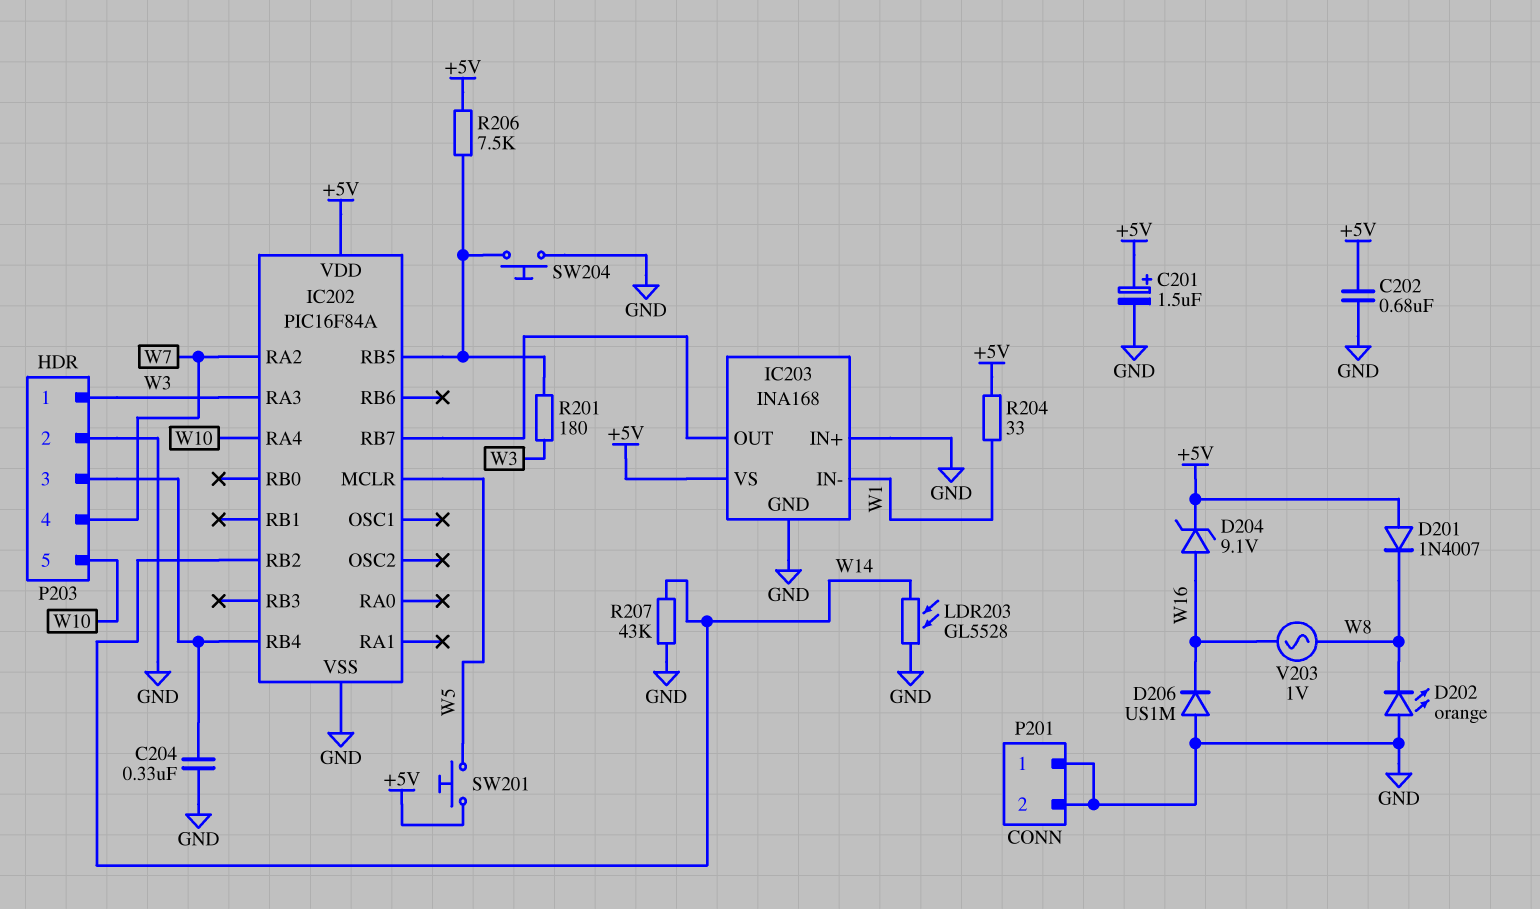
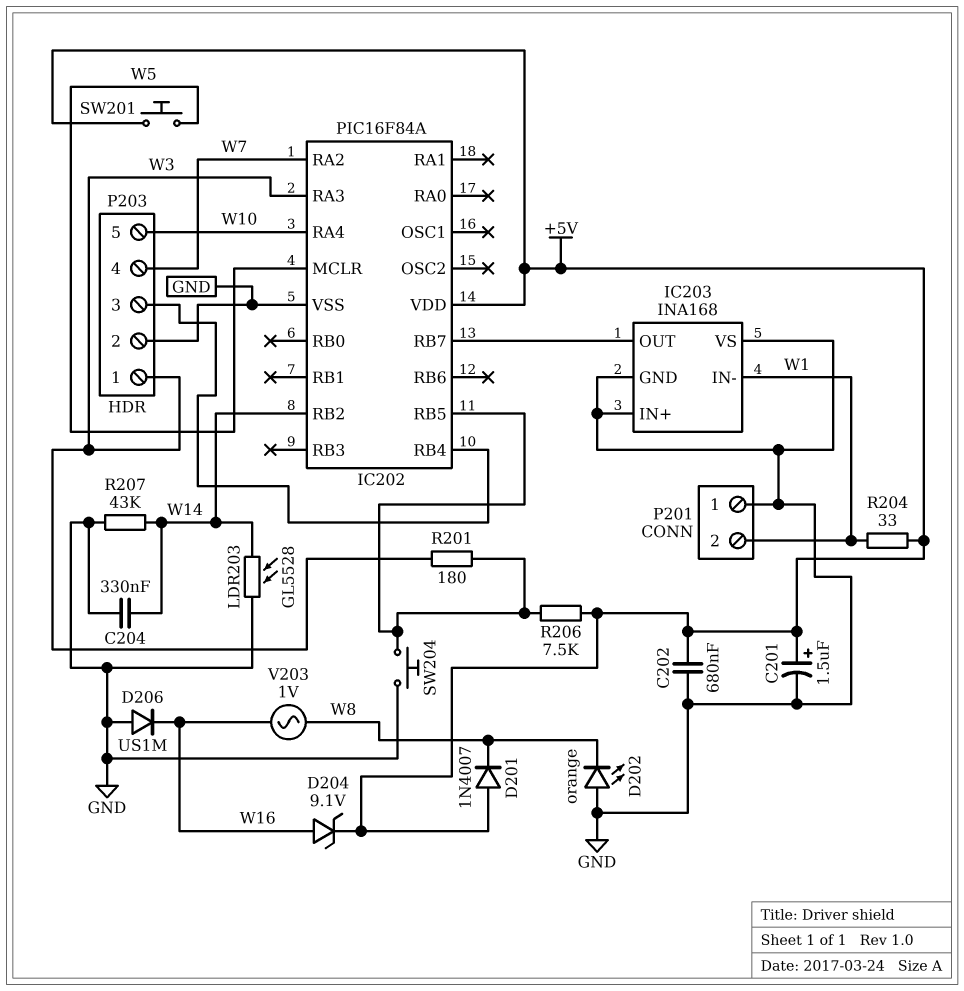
C204: 330nF (GND, IC202/RB4) -> 330nF (GND, W14)
IC203 pin VS: +5V -> GND
P201 pin 2: GND -> W1

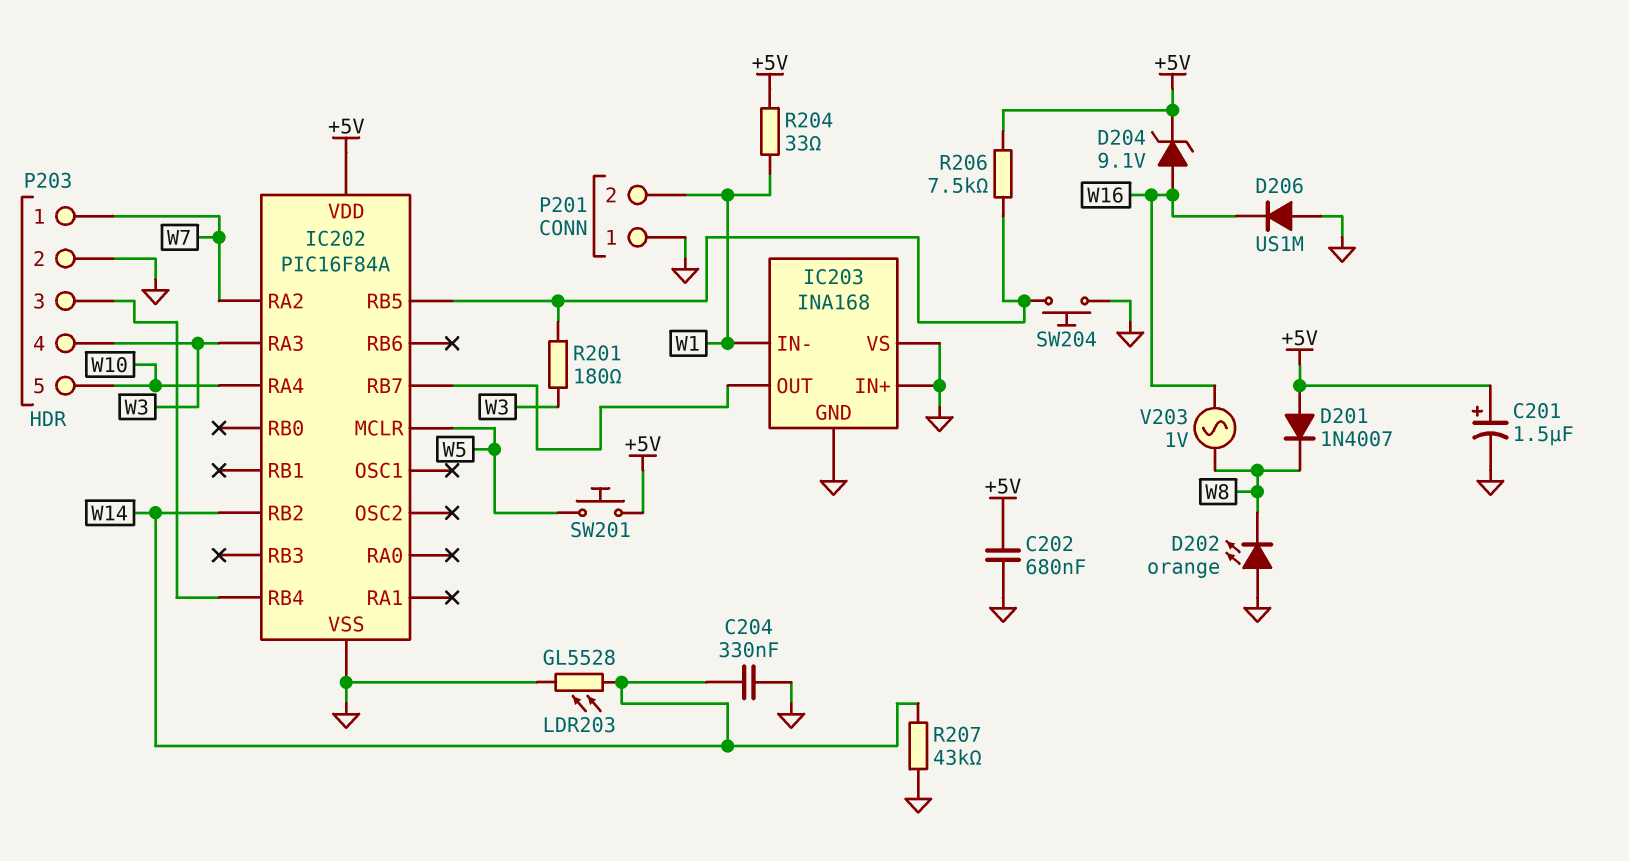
P203 pin 1: W3 -> W7
P203 pin 4: W7 -> W3

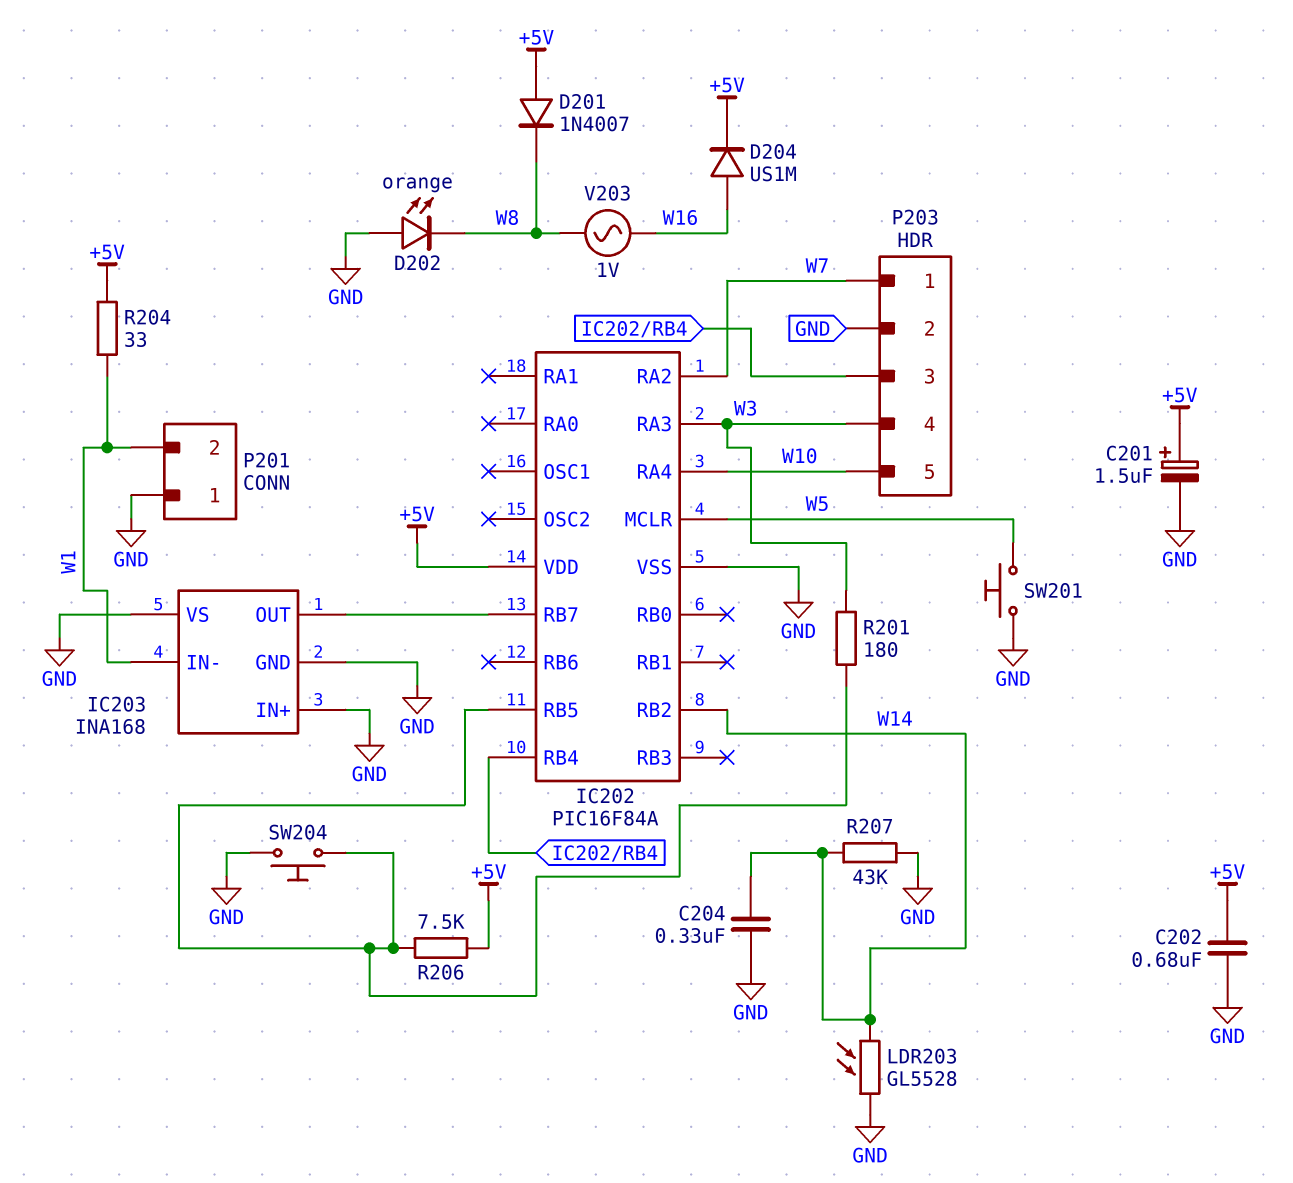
D204: zener 9.1V (A W16, K +5V) -> diode US1M (A W16, K +5V)
D206: diode US1M (A GND, K W16) -> none
SW201: button (+5V, W5) -> button (GND, W5)

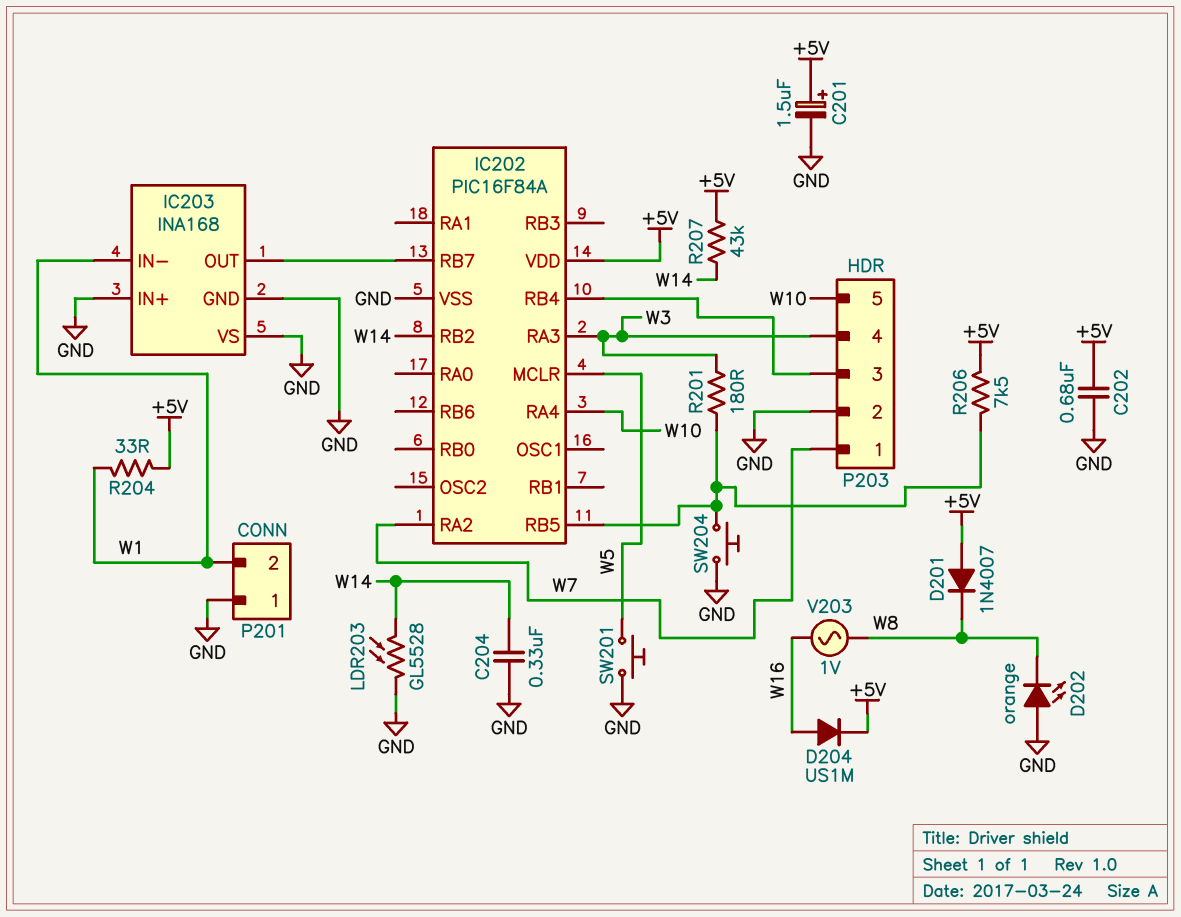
R207: 43k (GND, W14) -> 43k (+5V, W14)

